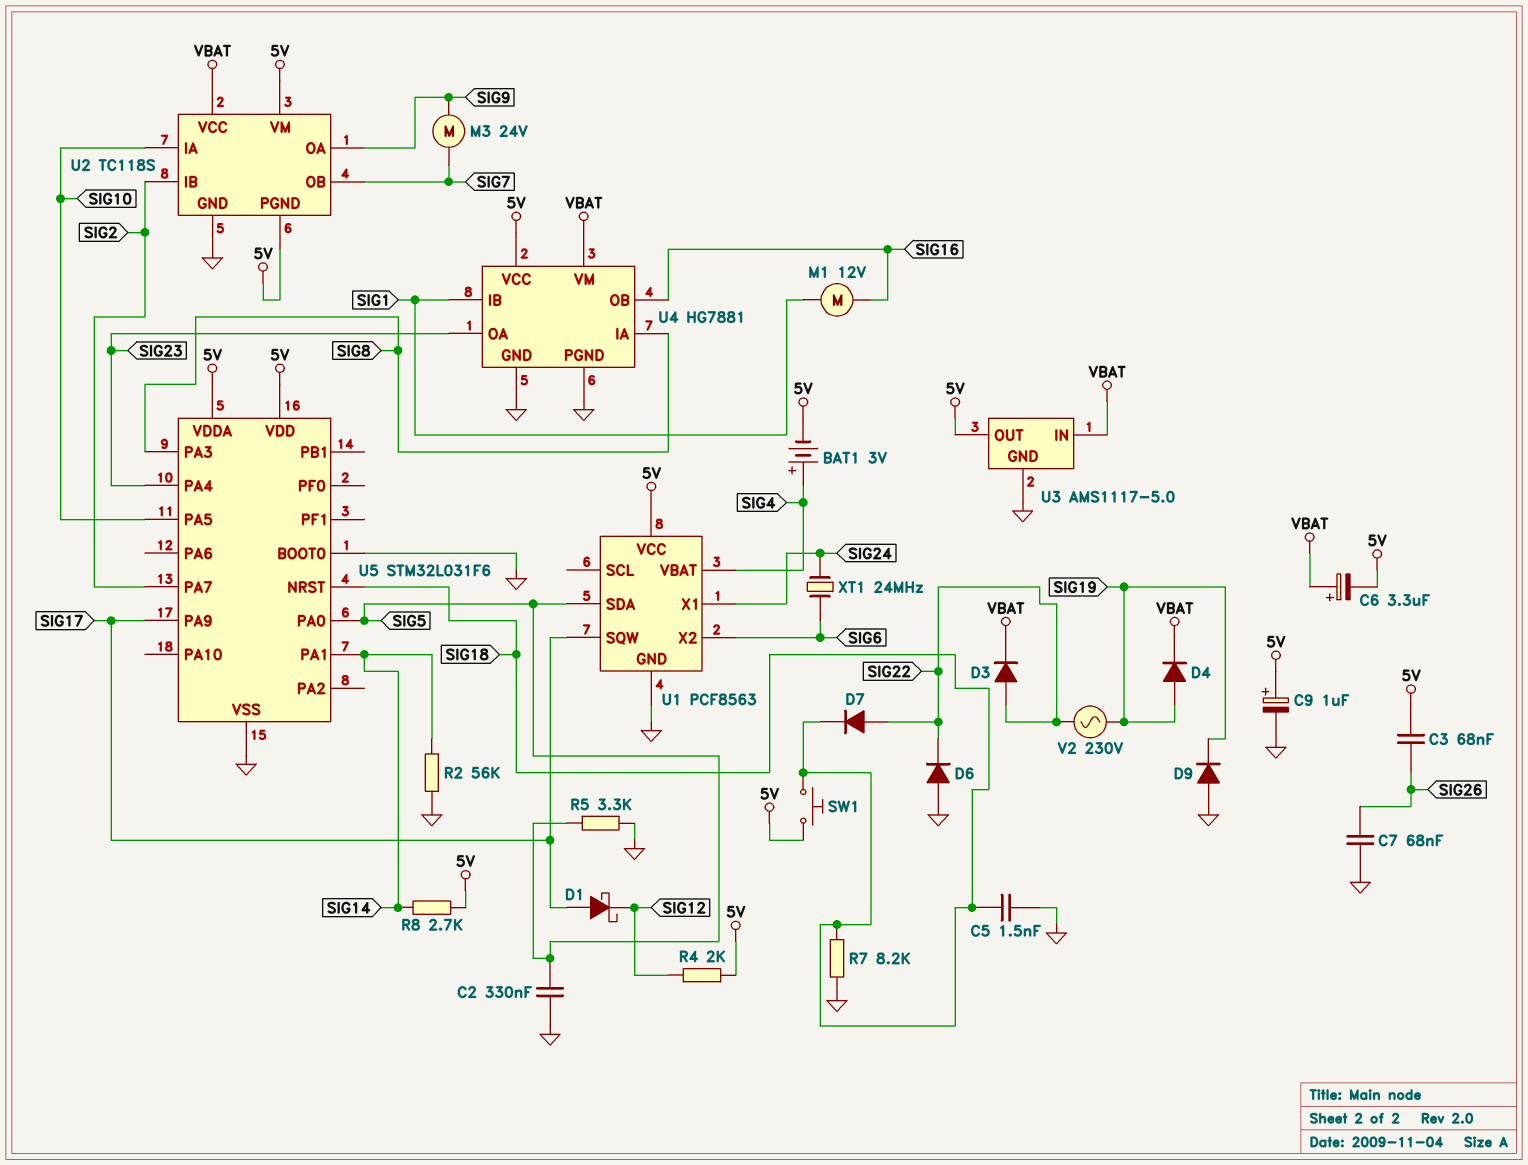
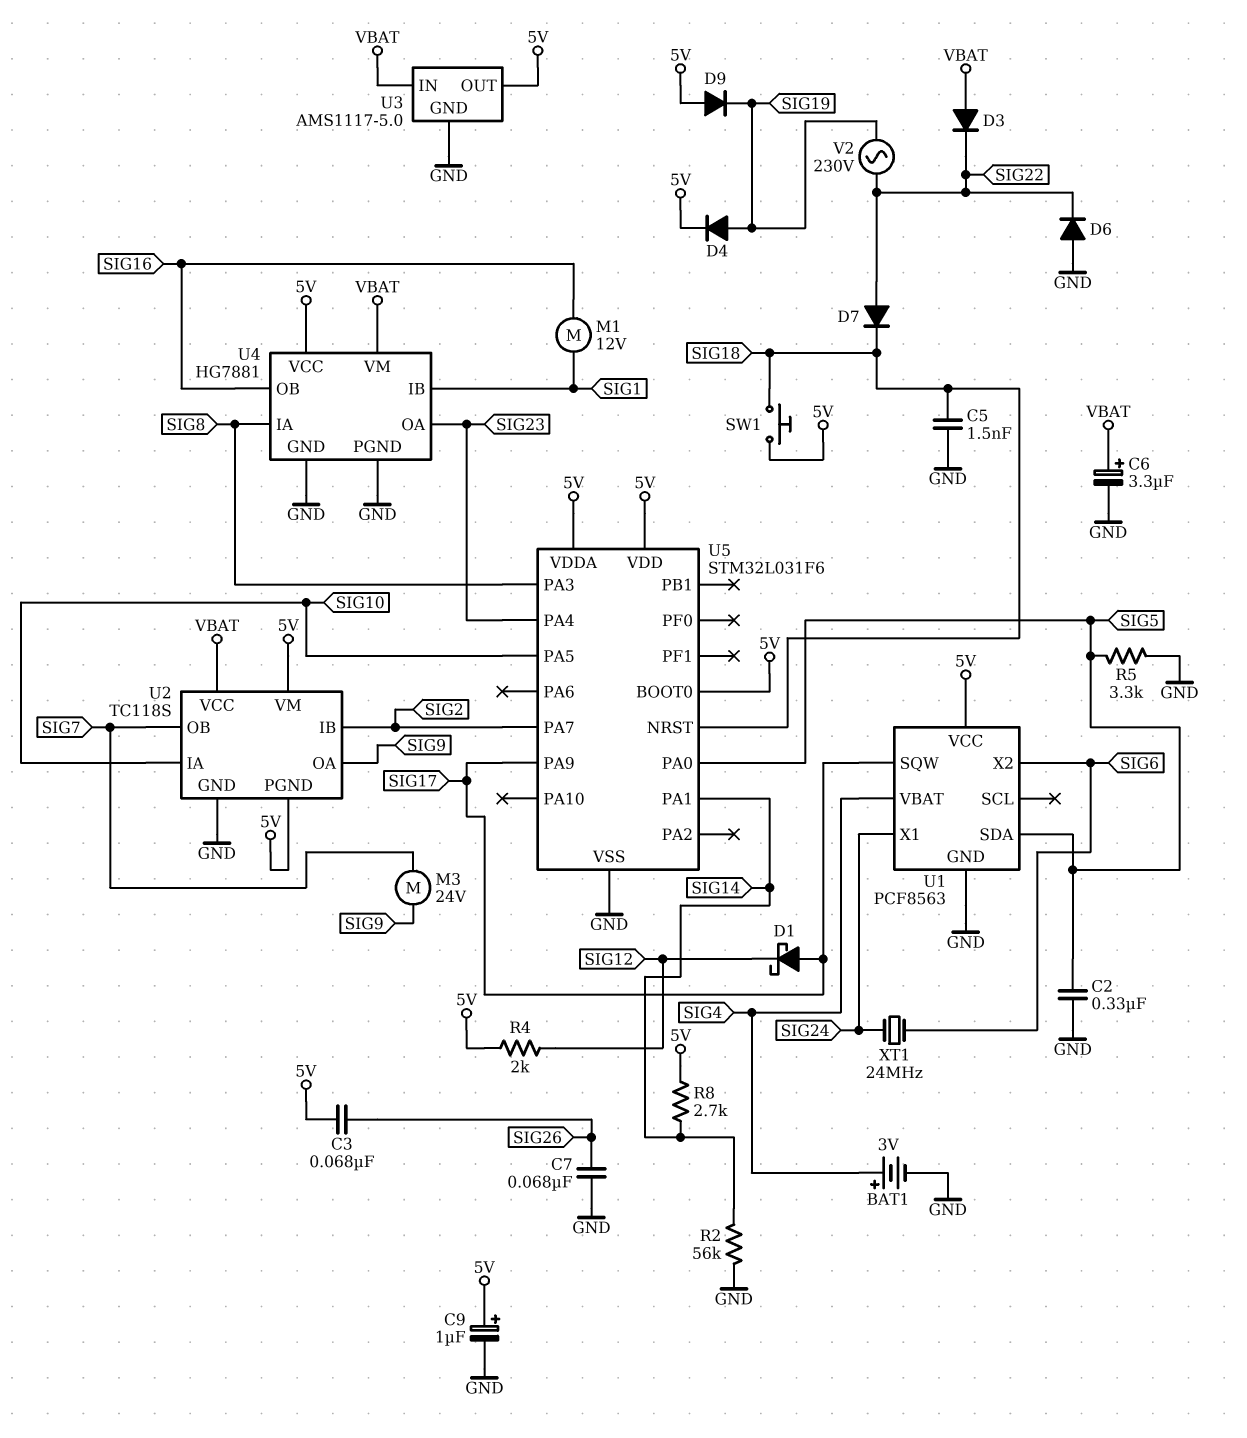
BAT1: 3V (plus SIG4, minus 5V) -> 3V (plus SIG4, minus GND)
C6: 3.3uF (plus VBAT, minus 5V) -> 3.3uF (plus VBAT, minus GND)
D3: diode (A SIG22, K VBAT) -> diode (A VBAT, K SIG22)
D4: diode (A SIG19, K VBAT) -> diode (A SIG19, K 5V)
D9: diode (A GND, K SIG19) -> diode (A 5V, K SIG19)
R7: 8.2k (GND, SIG18) -> none
U5 pin BOOT0: GND -> 5V

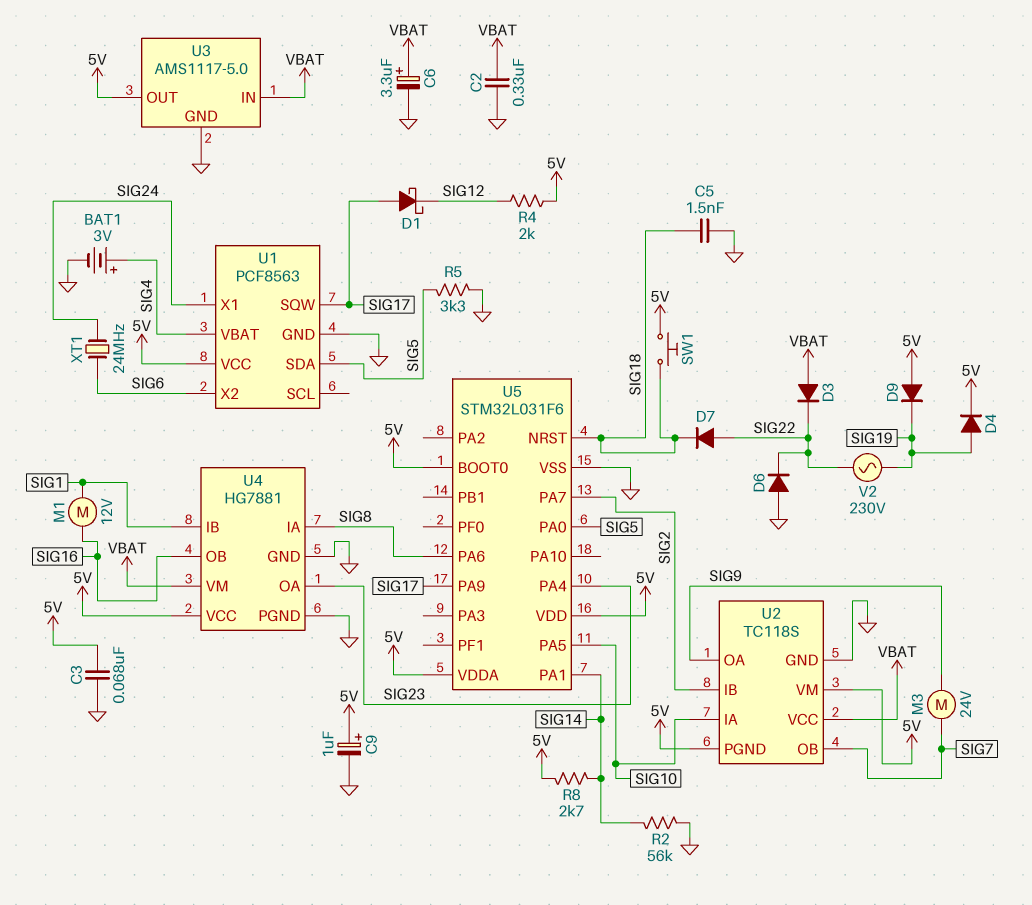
C2: 330nF (GND, SIG5) -> 330nF (GND, VBAT)
C3: 68nF (5V, SIG26) -> 68nF (5V, GND)
C7: 68nF (GND, SIG26) -> none
U5 pin PA3: SIG8 -> none
U5 pin PA6: none -> SIG8

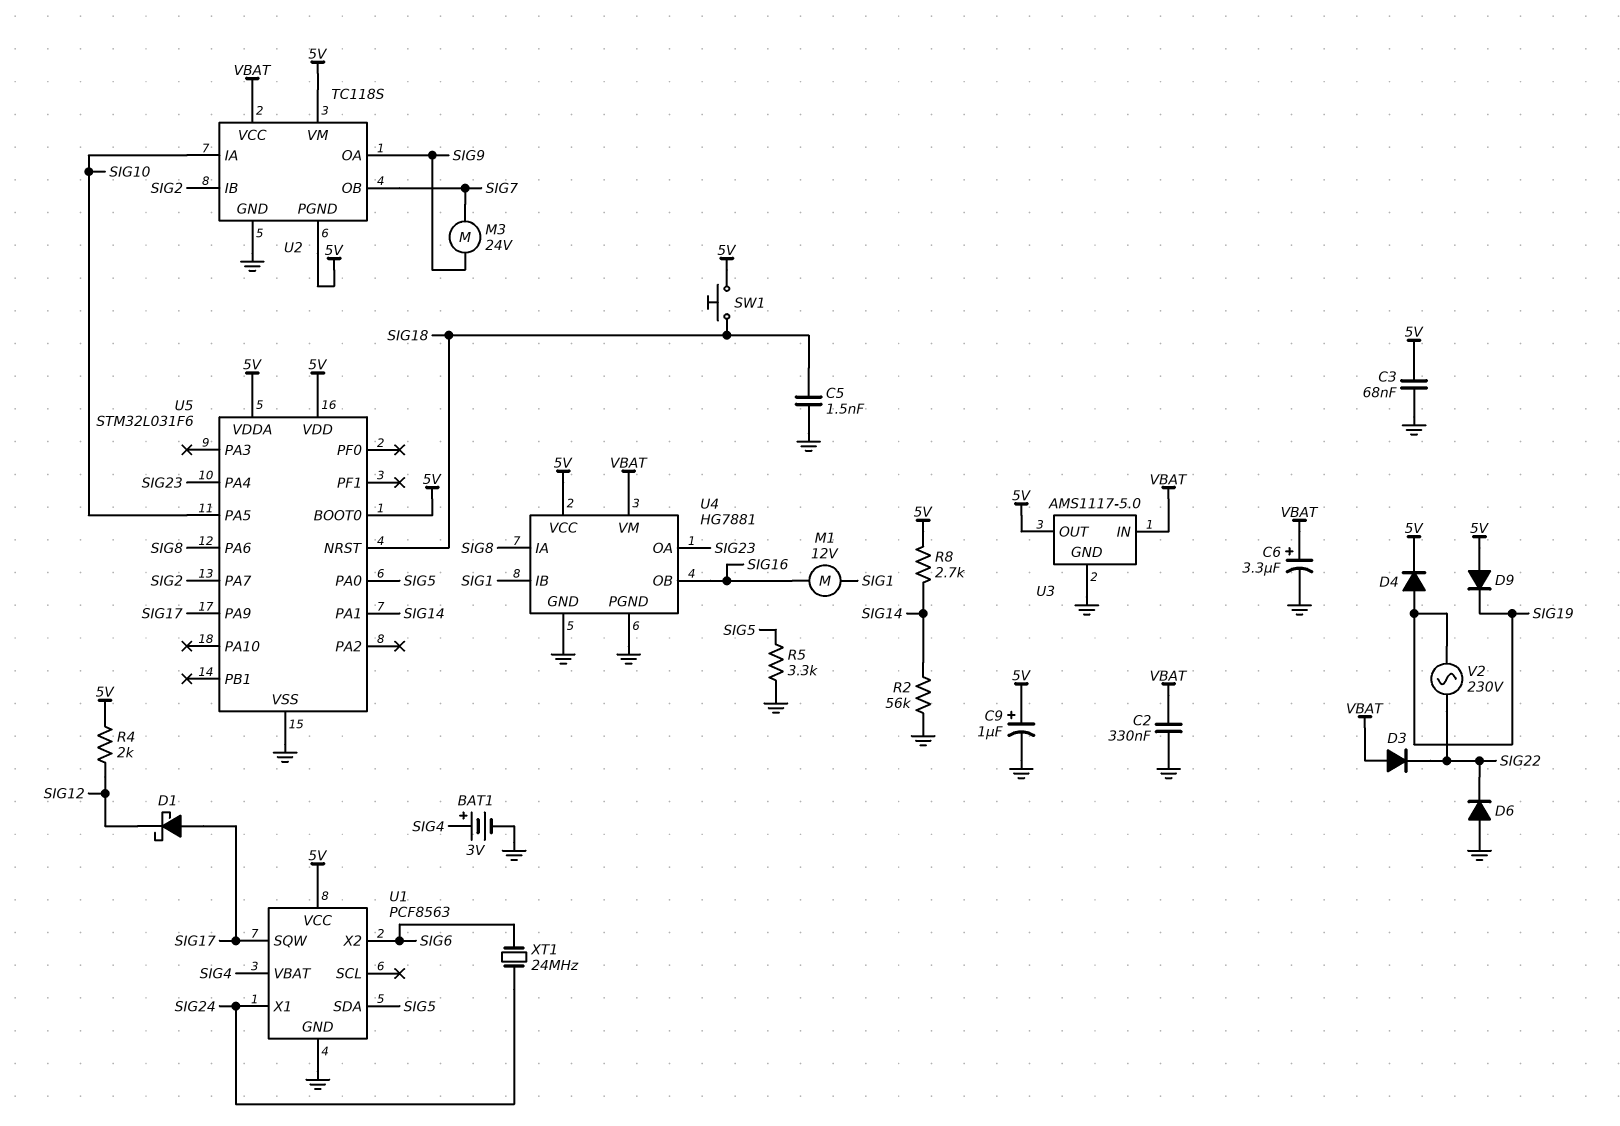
D7: diode (A SIG22, K SIG18) -> none

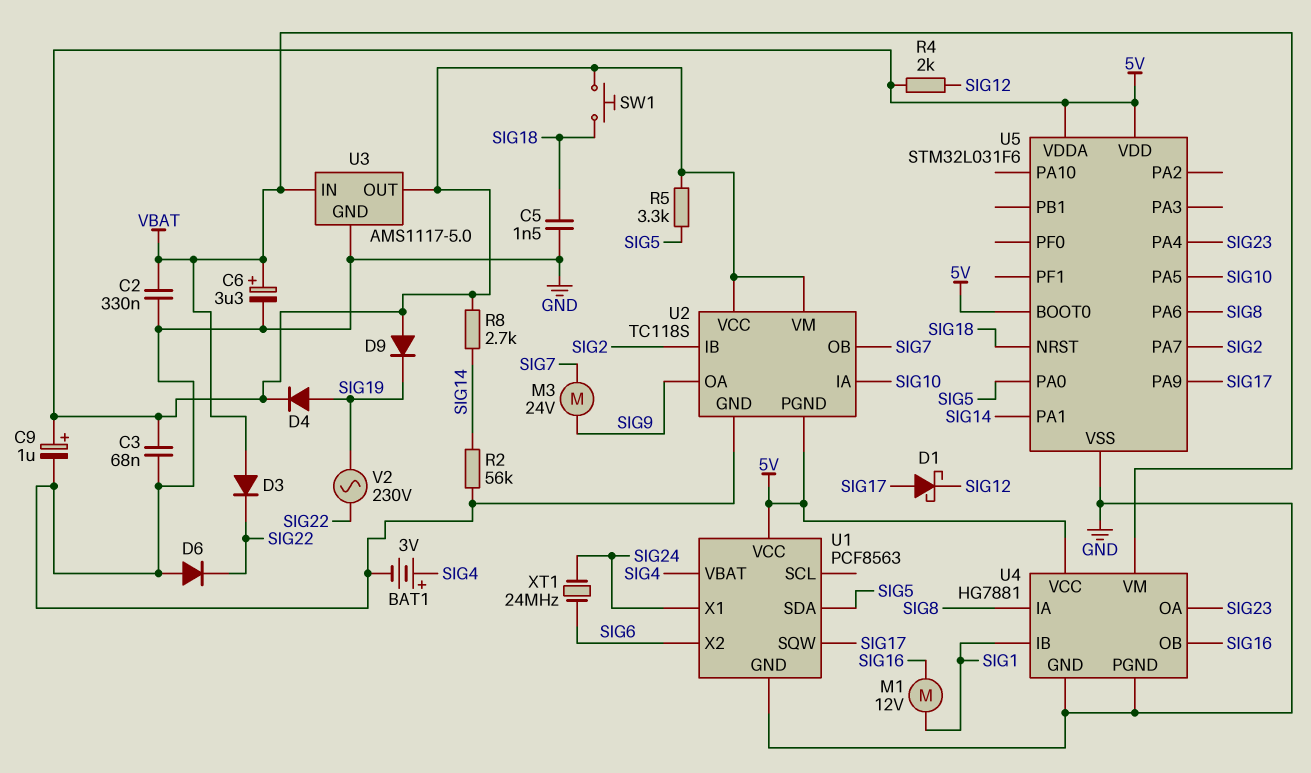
R5: 3.3k (GND, SIG5) -> 3.3k (5V, SIG5)
U2 pin VCC: VBAT -> 5V

